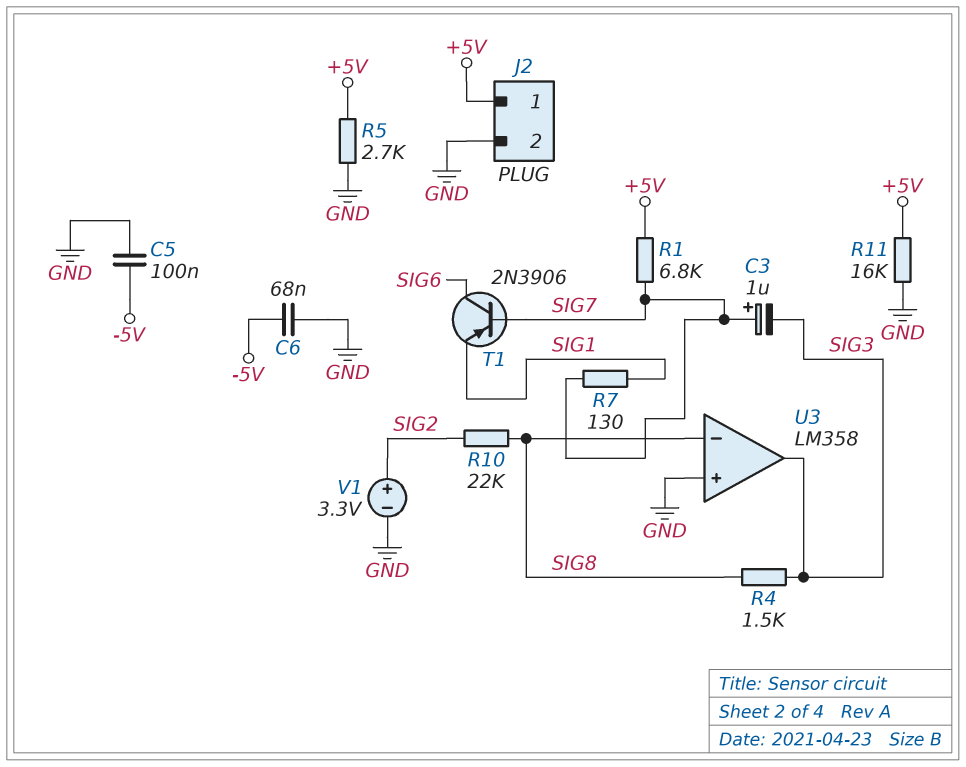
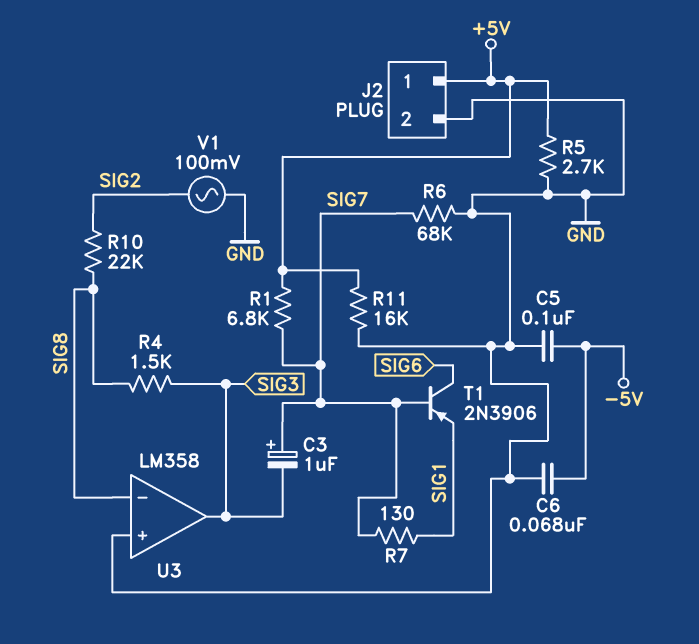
R6: none -> 68k (GND, SIG7)
V1: 3.3V (plus SIG2, minus GND) -> AC 100mV (GND, SIG2)

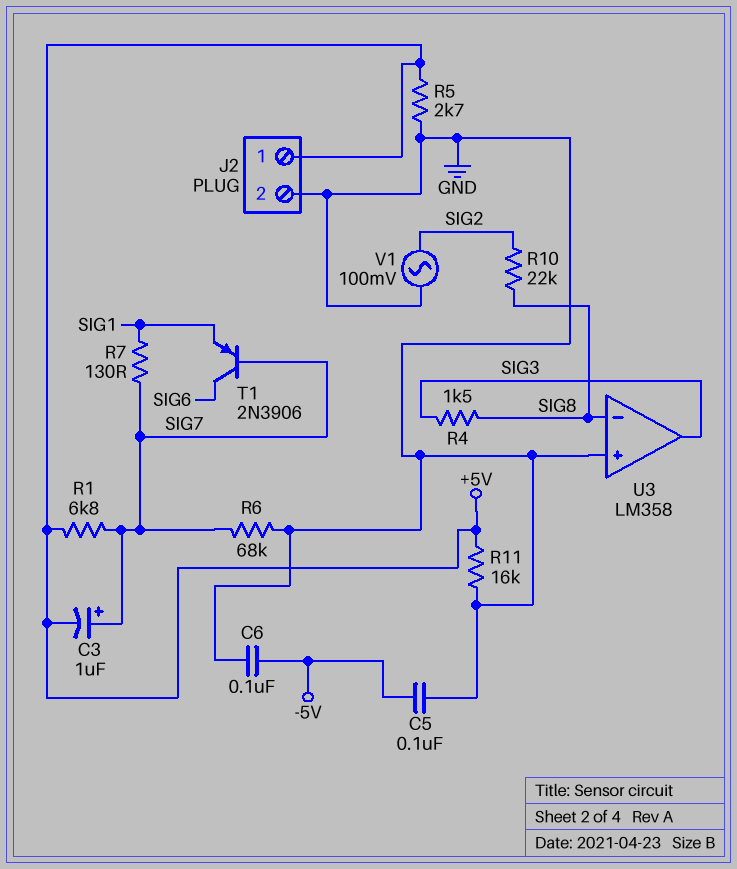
C3: 1uF (plus SIG7, minus SIG3) -> 1uF (plus SIG7, minus +5V)
C6: 68nF (-5V, GND) -> 100nF (-5V, GND)

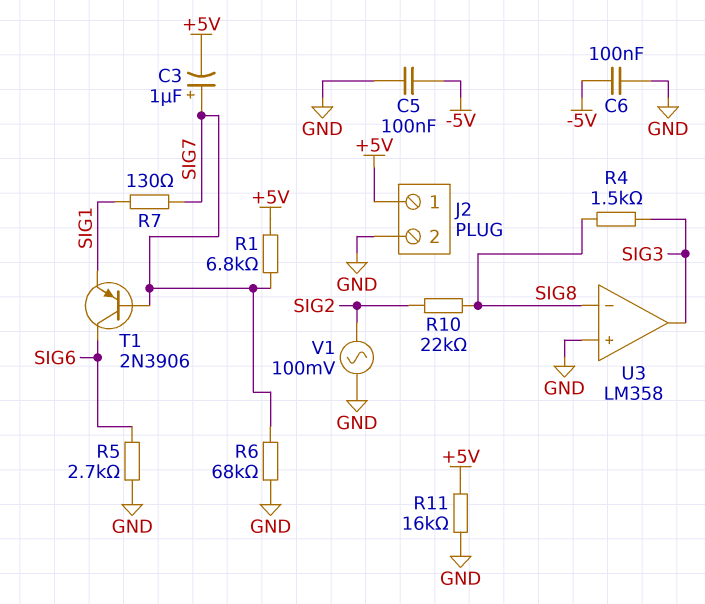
R5: 2.7k (+5V, GND) -> 2.7k (GND, SIG6)

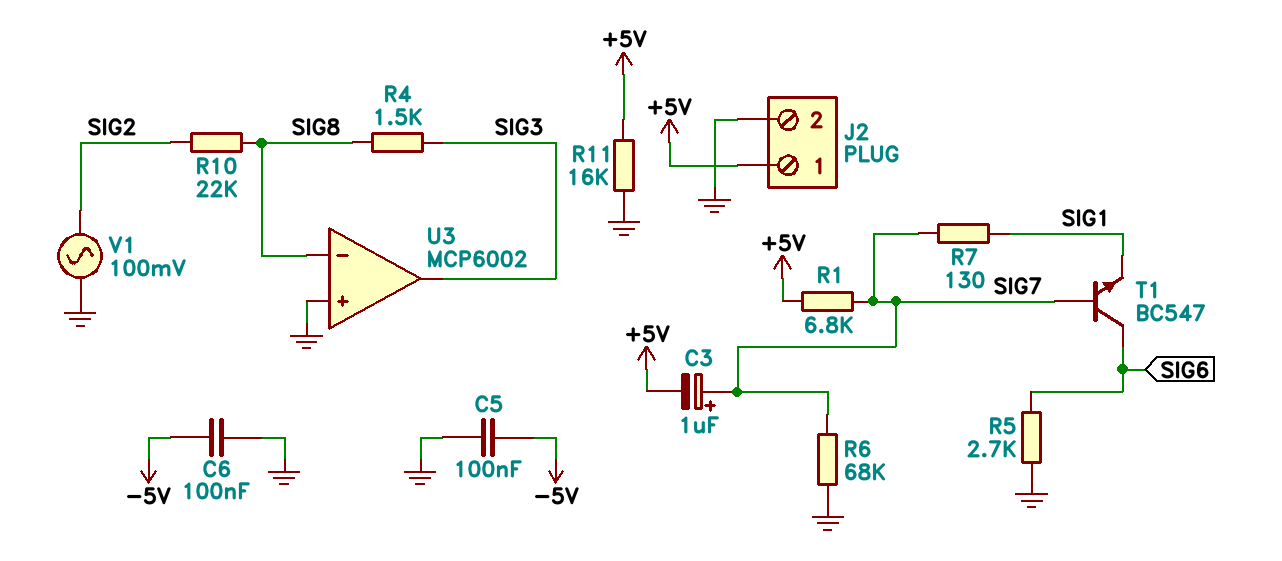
T1: PNP 2N3906 (B SIG7, C SIG6, E SIG1) -> NPN BC547 (B SIG7, C SIG6, E SIG1)
U3: LM358 -> MCP6002

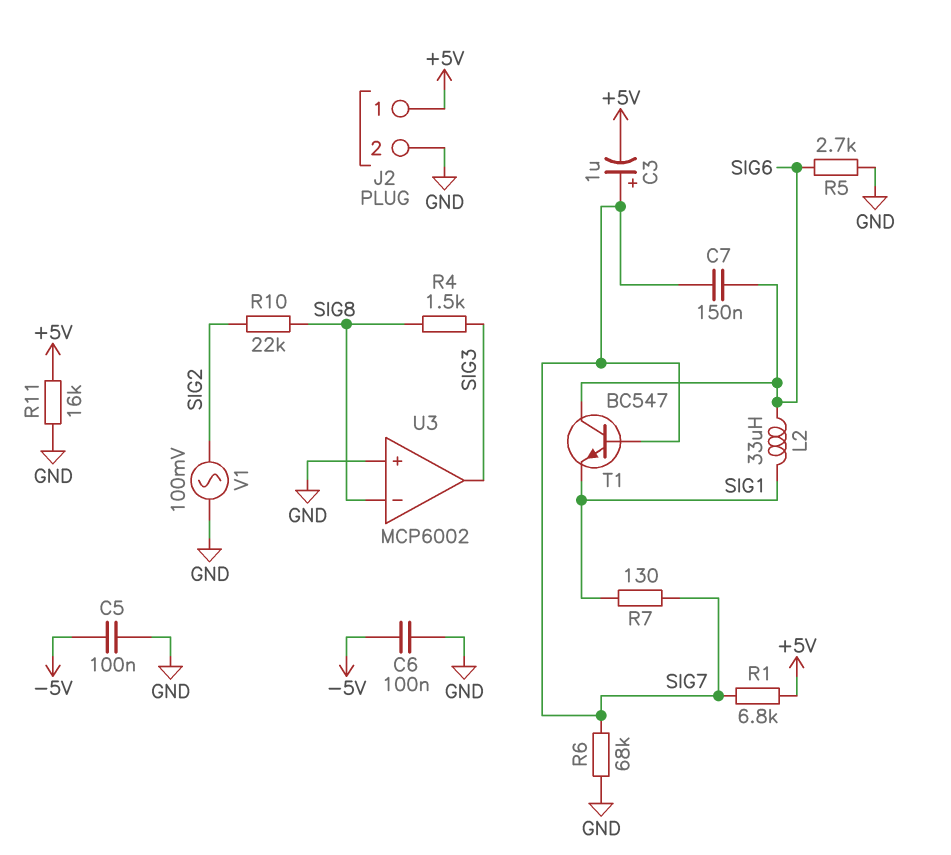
C7: none -> 150nF (SIG6, SIG7)
L2: none -> 33uH (SIG1, SIG6)

